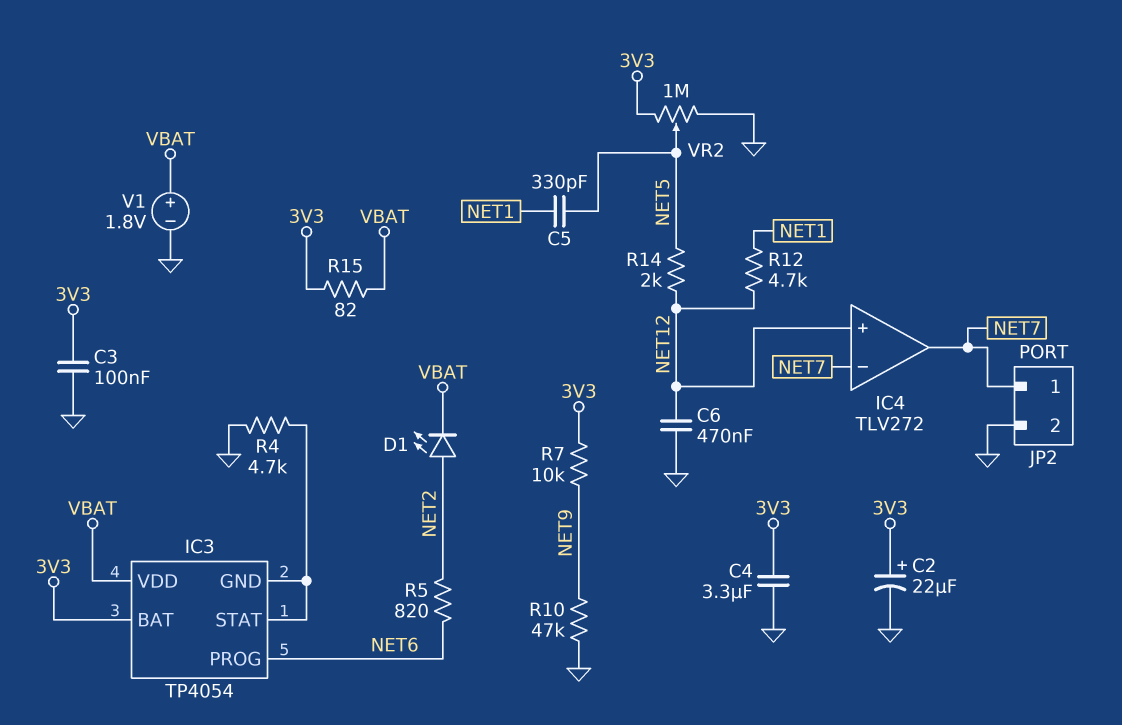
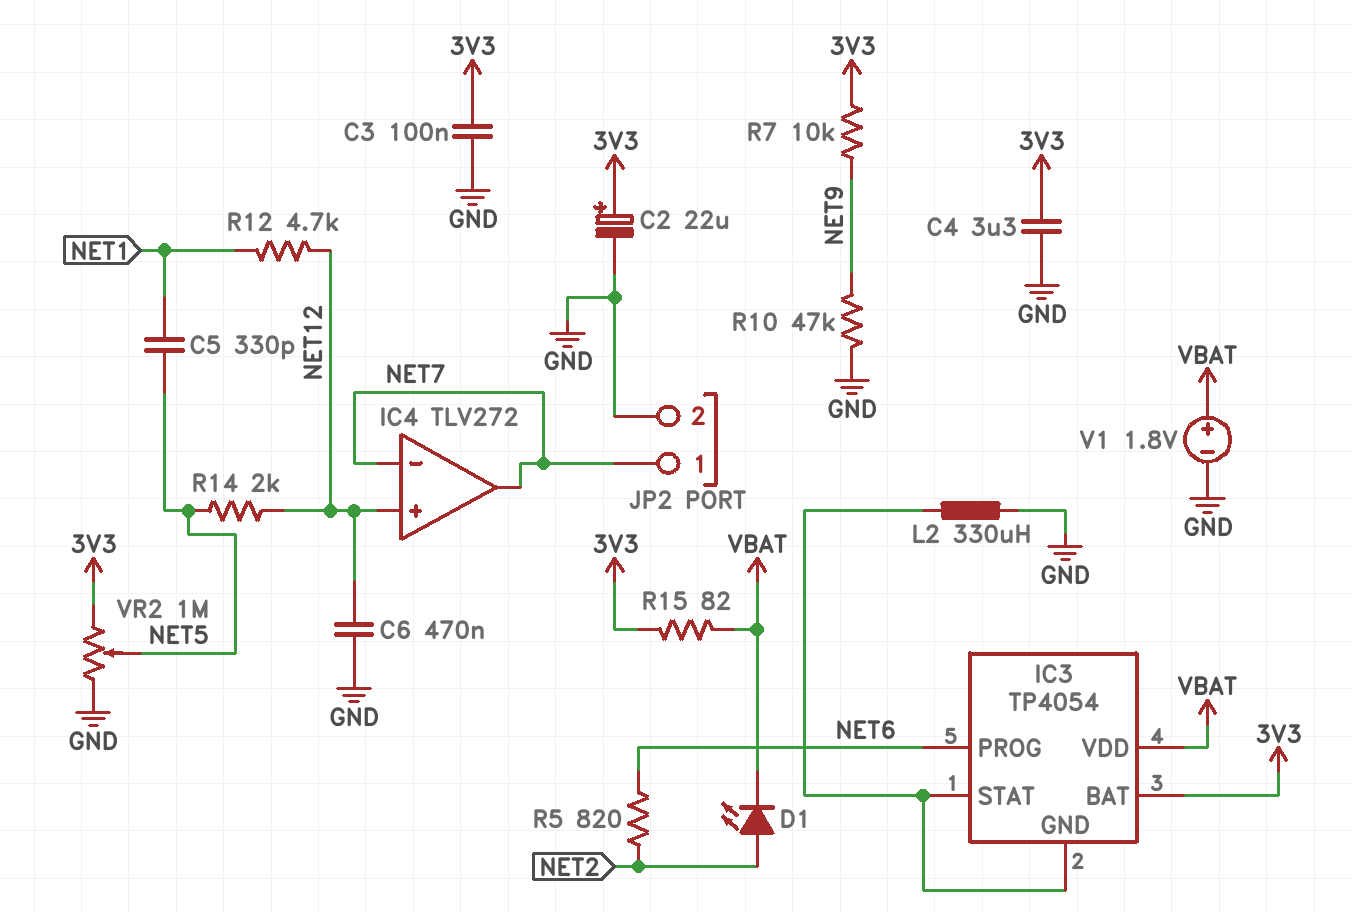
L2: none -> 330uH (GND, IC3/GND)
R4: 4.7k (GND, IC3/GND) -> none

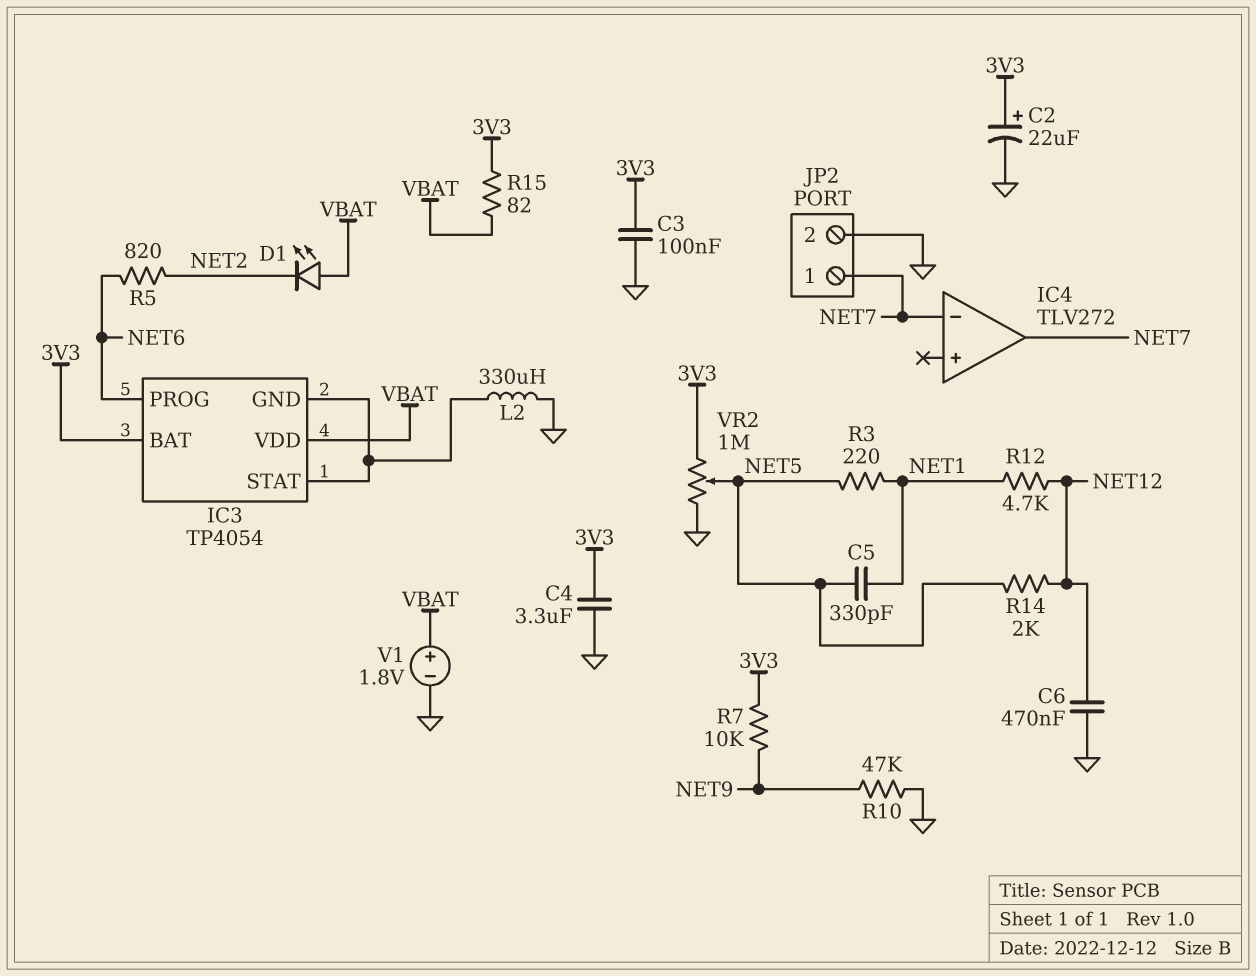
D1: LED (A NET2, K VBAT) -> LED (A VBAT, K NET2)
IC4 pin in+: NET12 -> none
R3: none -> 220 (NET1, NET5)

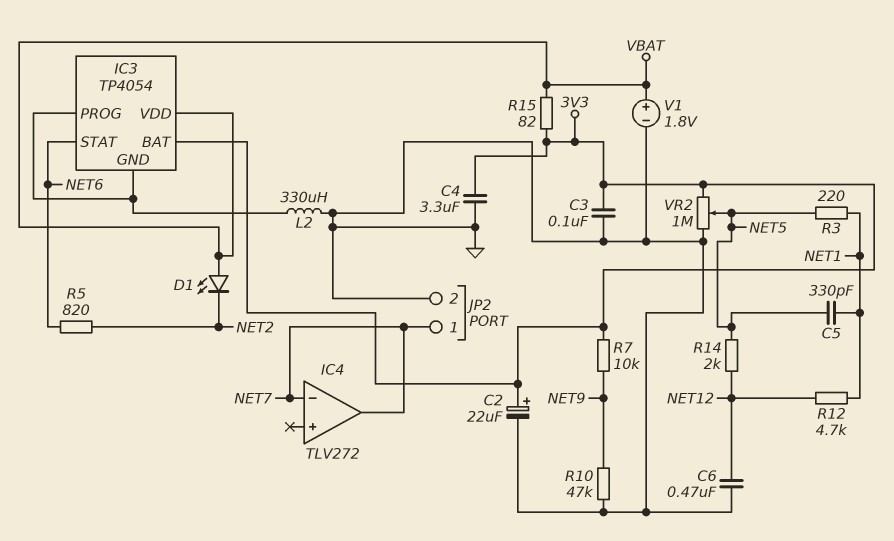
IC3 pin PROG: NET6 -> IC3/GND
IC3 pin STAT: IC3/GND -> NET6

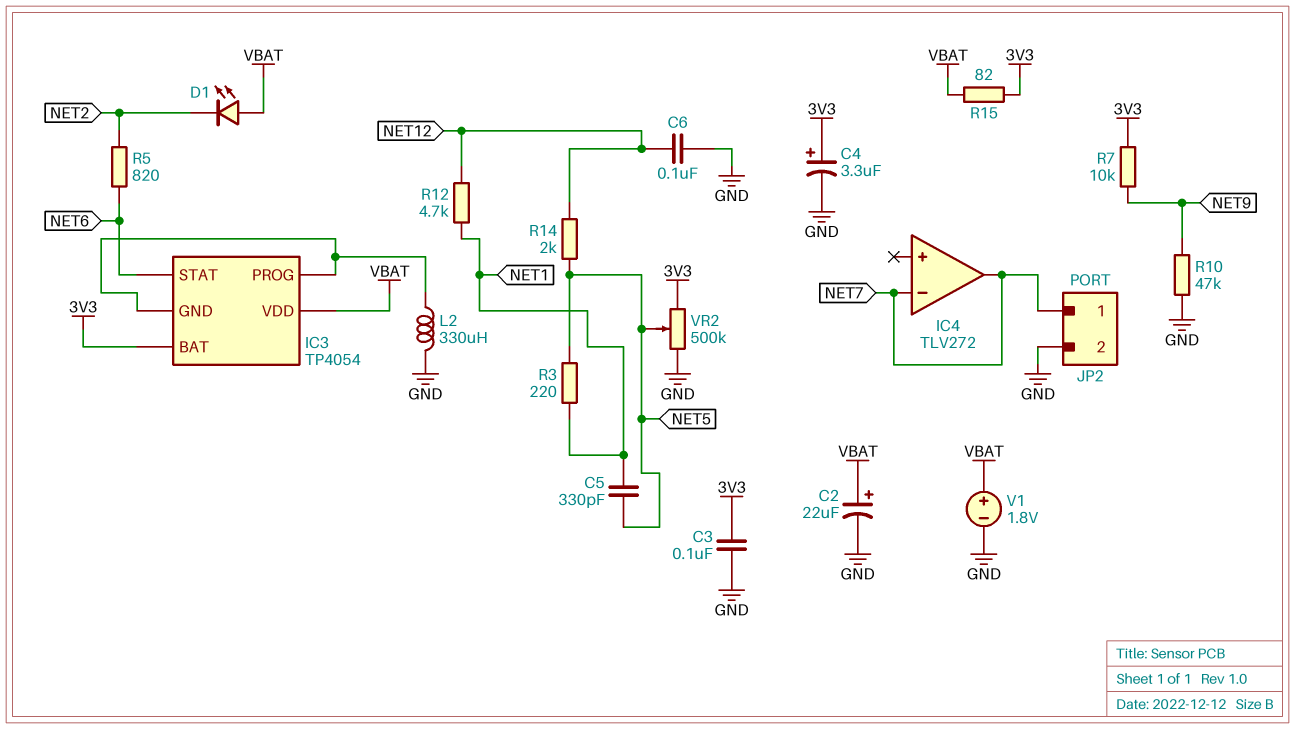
C2: 22uF (plus 3V3, minus GND) -> 22uF (plus VBAT, minus GND)
C4: 3.3uF (3V3, GND) -> 3.3uF (plus 3V3, minus GND)
C6: 470nF (GND, NET12) -> 100nF (GND, NET12)
VR2: 1M (3V3, GND, wiper NET5) -> 500k (3V3, GND, wiper NET5)

